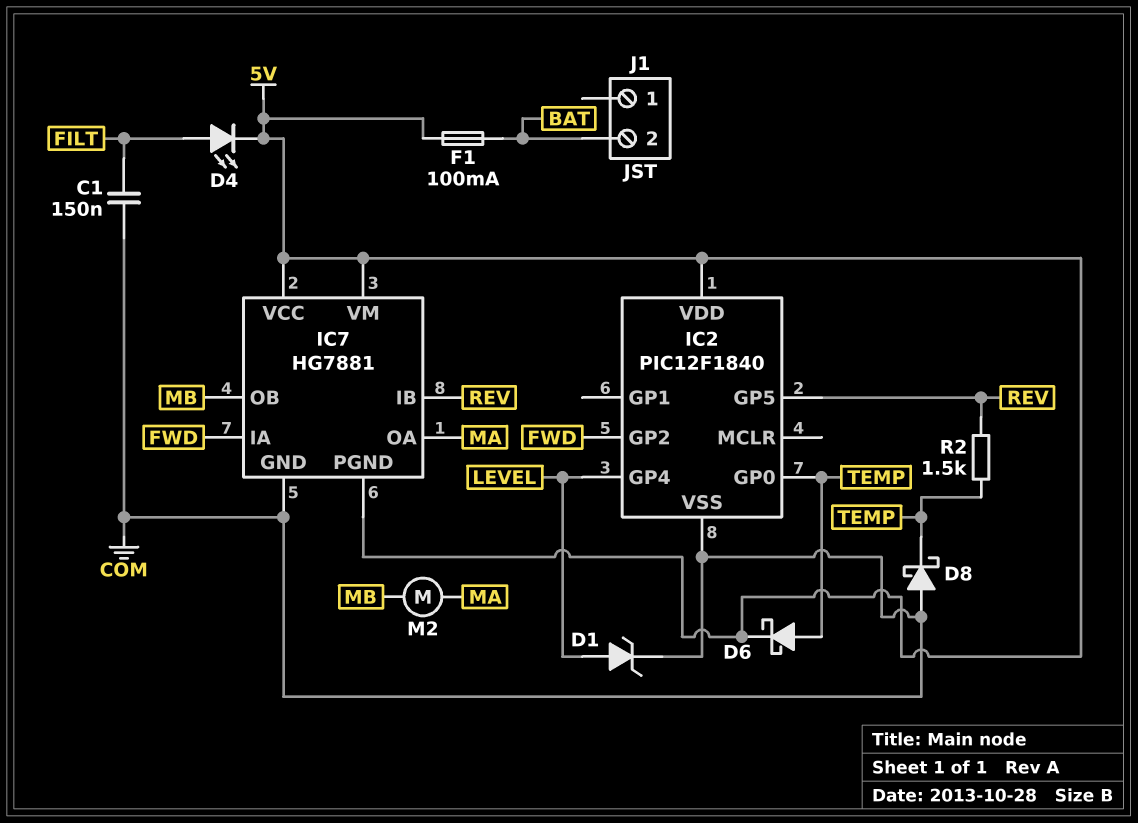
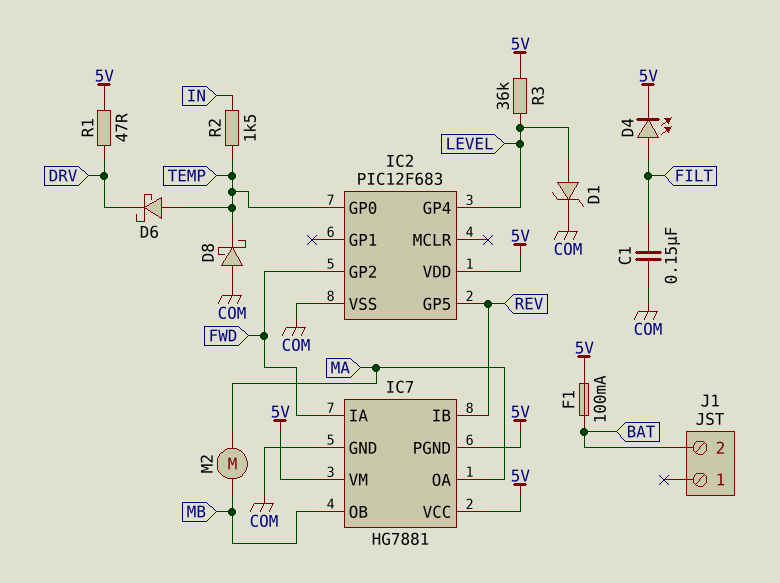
D6: schottky (A TEMP, K 5V) -> schottky (A TEMP, K DRV)
IC2: PIC12F1840 -> PIC12F683
R1: none -> 47 (5V, DRV)
R2: 1.5k (REV, TEMP) -> 1.5k (IN, TEMP)
R3: none -> 36k (5V, LEVEL)

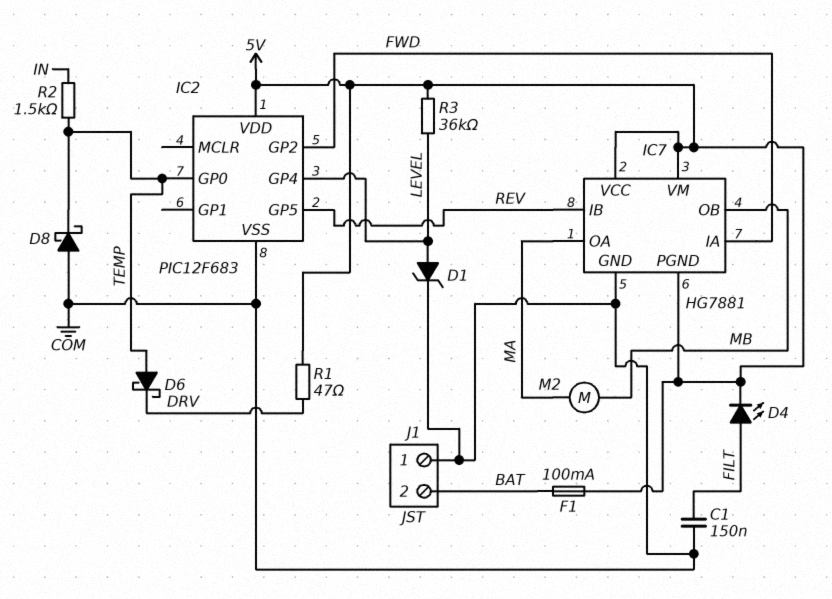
J1 pin 1: none -> COM

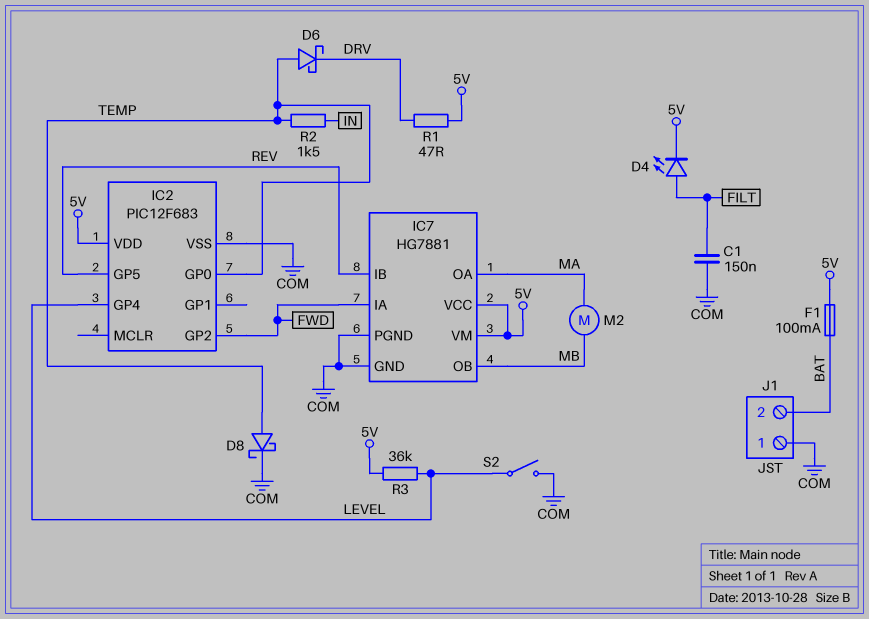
D1: zener (A LEVEL, K COM) -> none
D8: schottky (A COM, K TEMP) -> schottky (A TEMP, K COM)
IC7 pin PGND: 5V -> COM
S2: none -> switch (COM, LEVEL)

